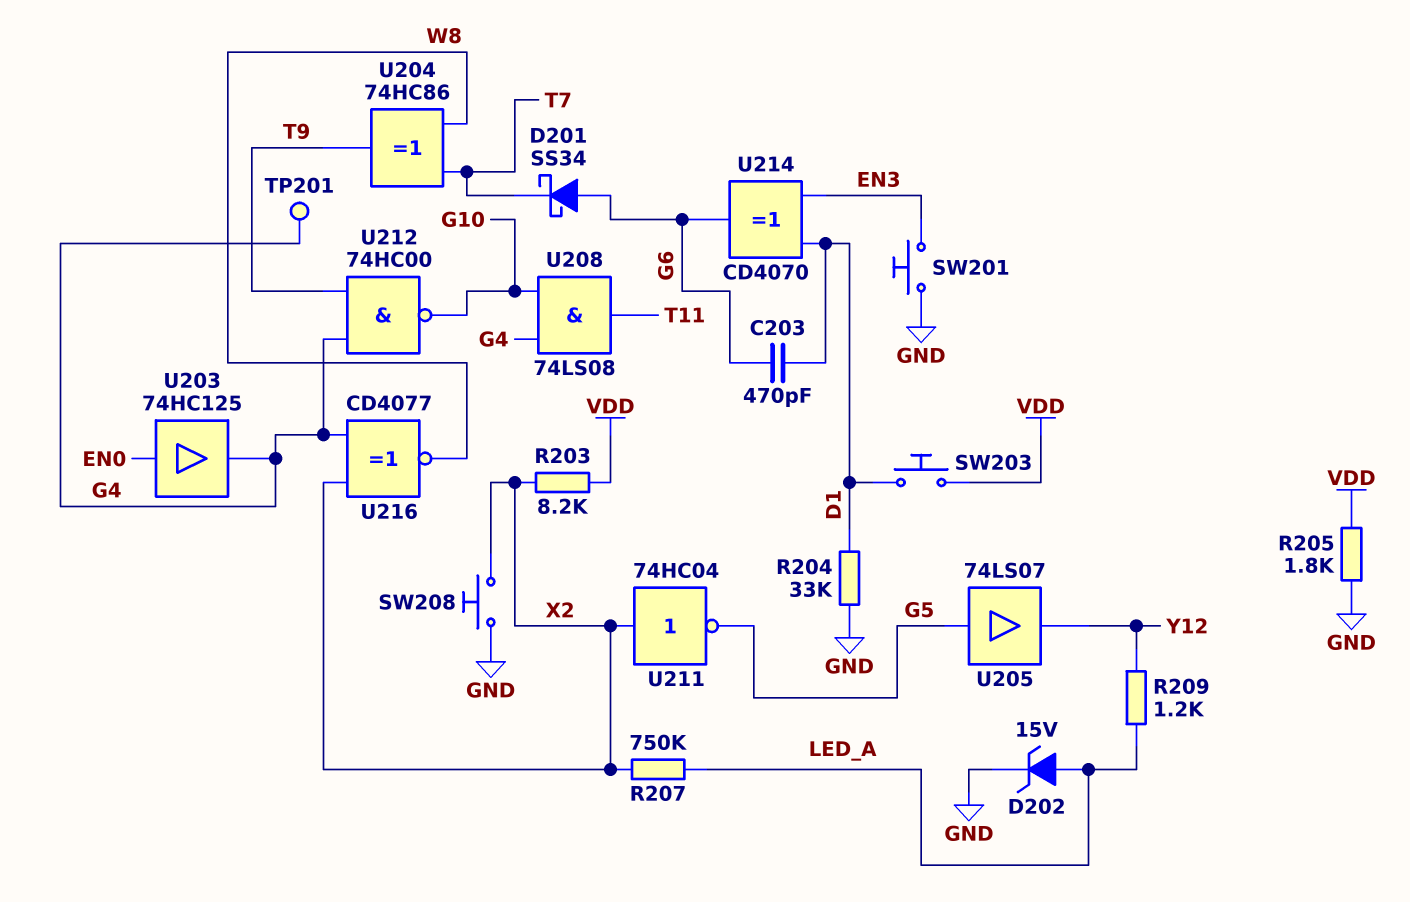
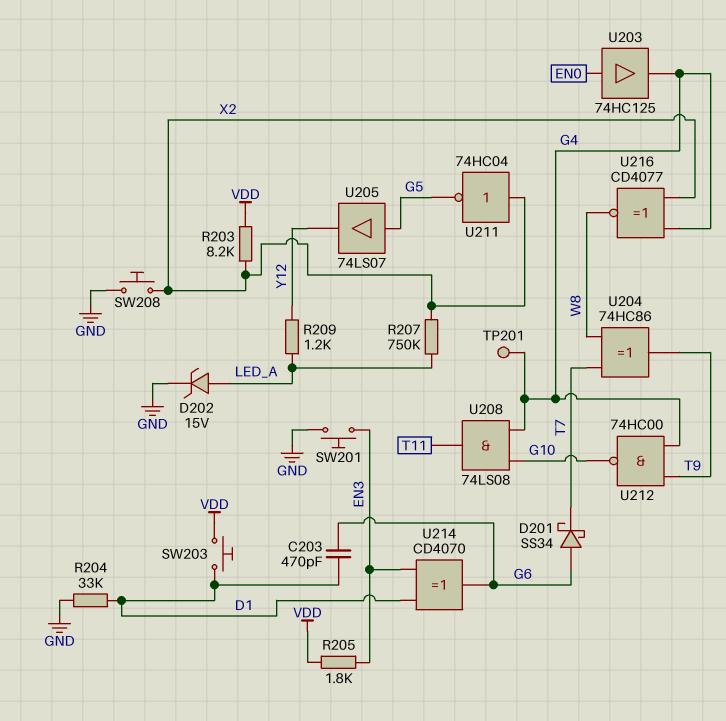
R205: 1.8k (GND, VDD) -> 1.8k (EN3, VDD)

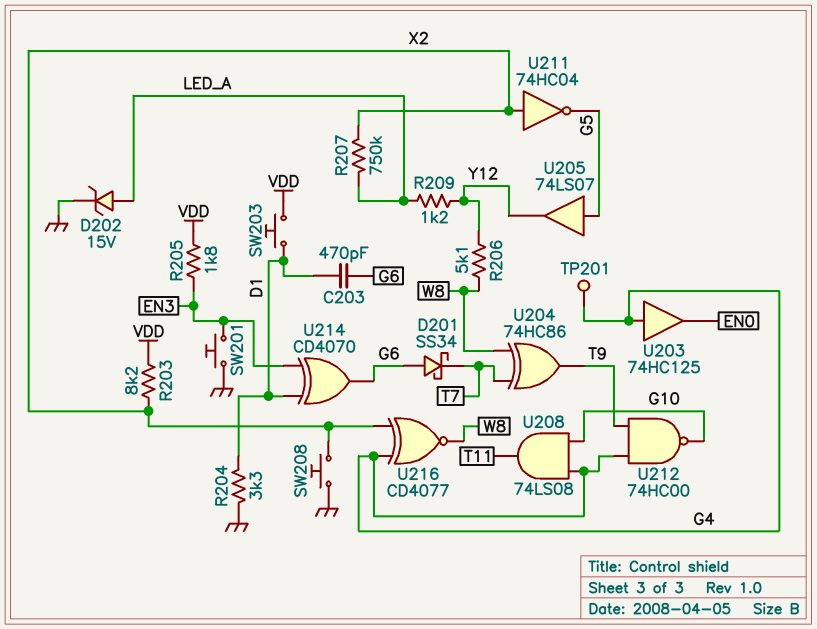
R204: 33k (D1, GND) -> 3.3k (D1, GND)
R206: none -> 5.1k (W8, Y12)
U203: buffer 74HC125 (in EN0, out G4) -> buffer 74HC125 (in G4, out EN0)

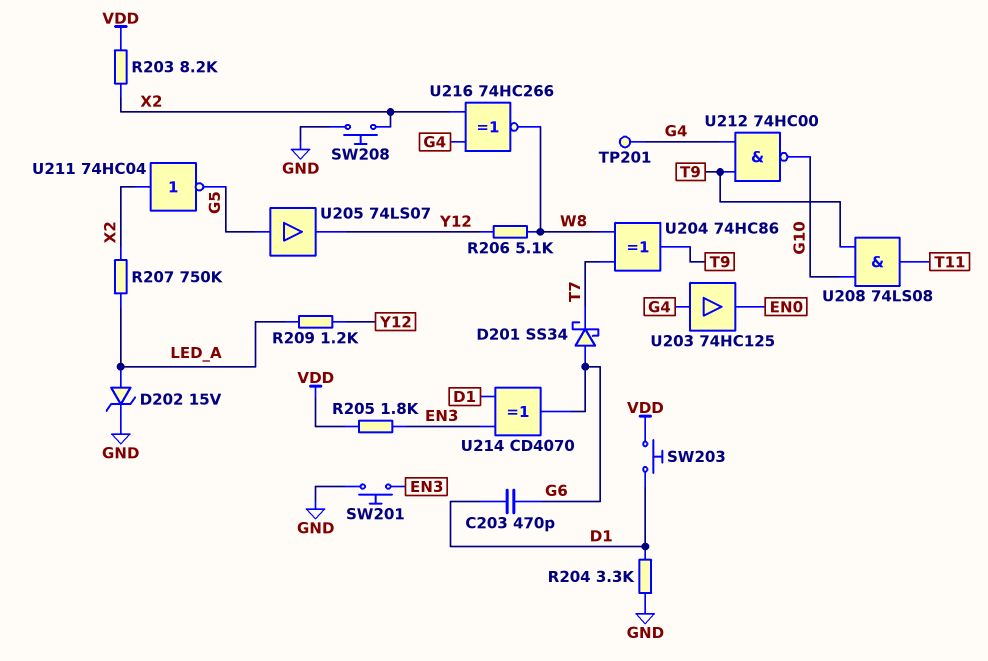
U208: AND 74LS08 (in G4, in G10, out T11) -> AND 74LS08 (in G10, in T9, out T11)
U216: XNOR CD4077 (in G4, in X2, out W8) -> XNOR 74HC266 (in G4, in X2, out W8)

